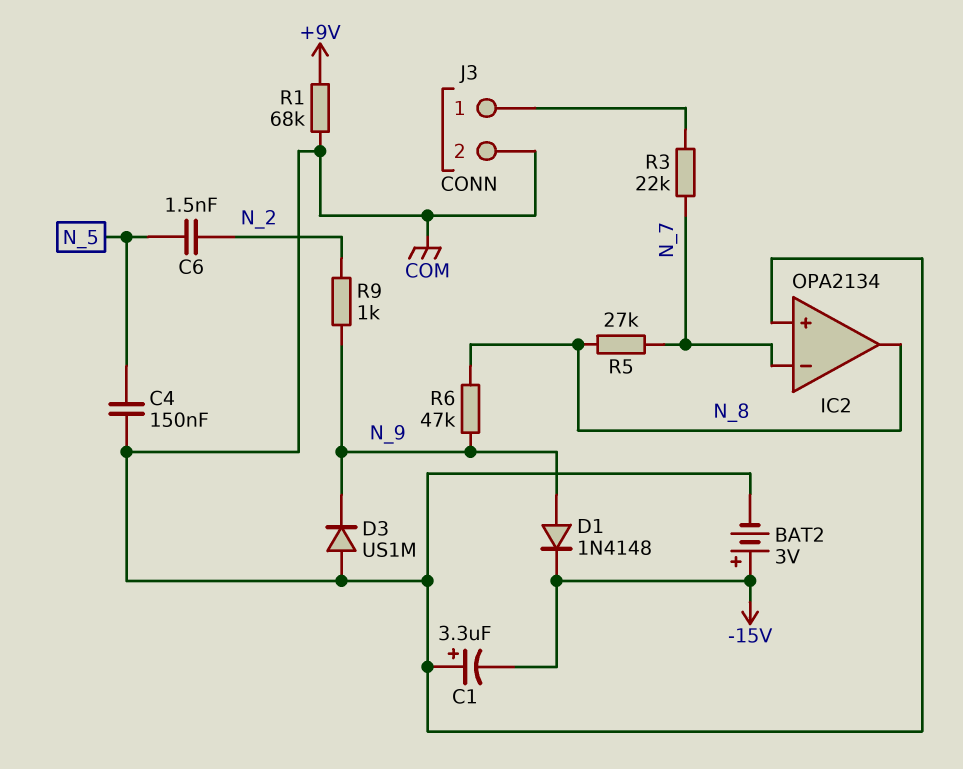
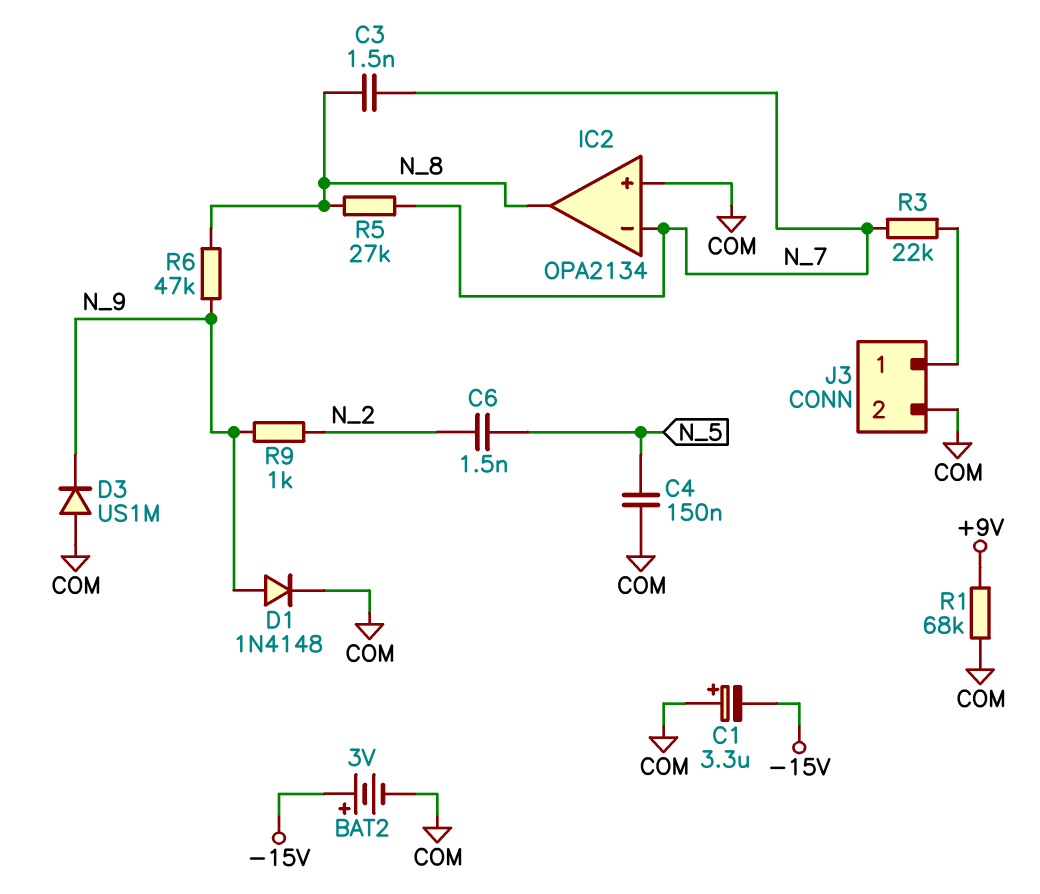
C3: none -> 1.5nF (N_7, N_8)
D1: diode 1N4148 (A N_9, K -15V) -> diode 1N4148 (A N_9, K COM)

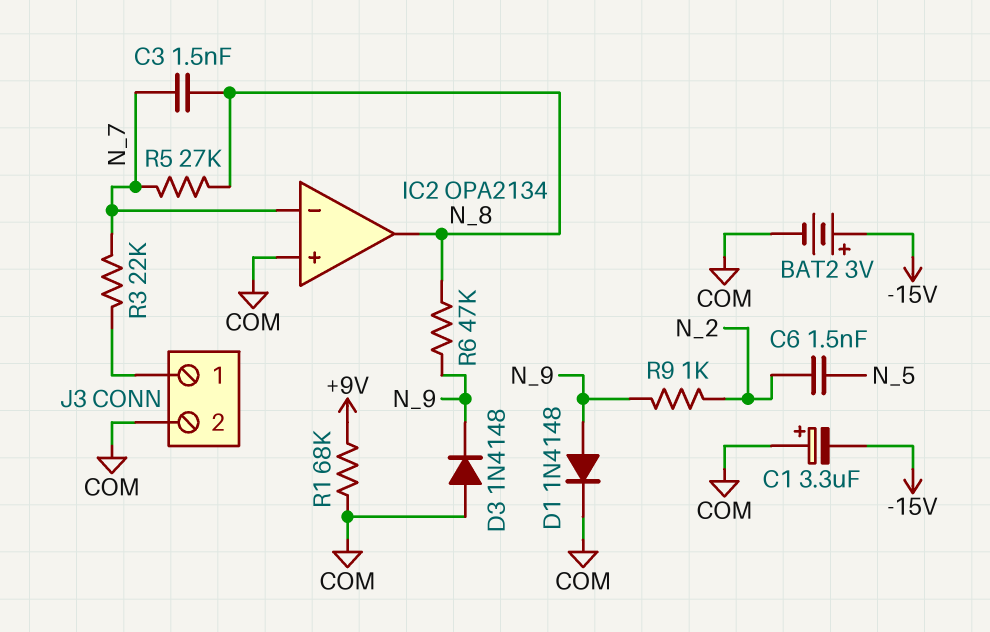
C4: 150nF (COM, N_5) -> none
D3: diode US1M (A COM, K N_9) -> diode 1N4148 (A COM, K N_9)

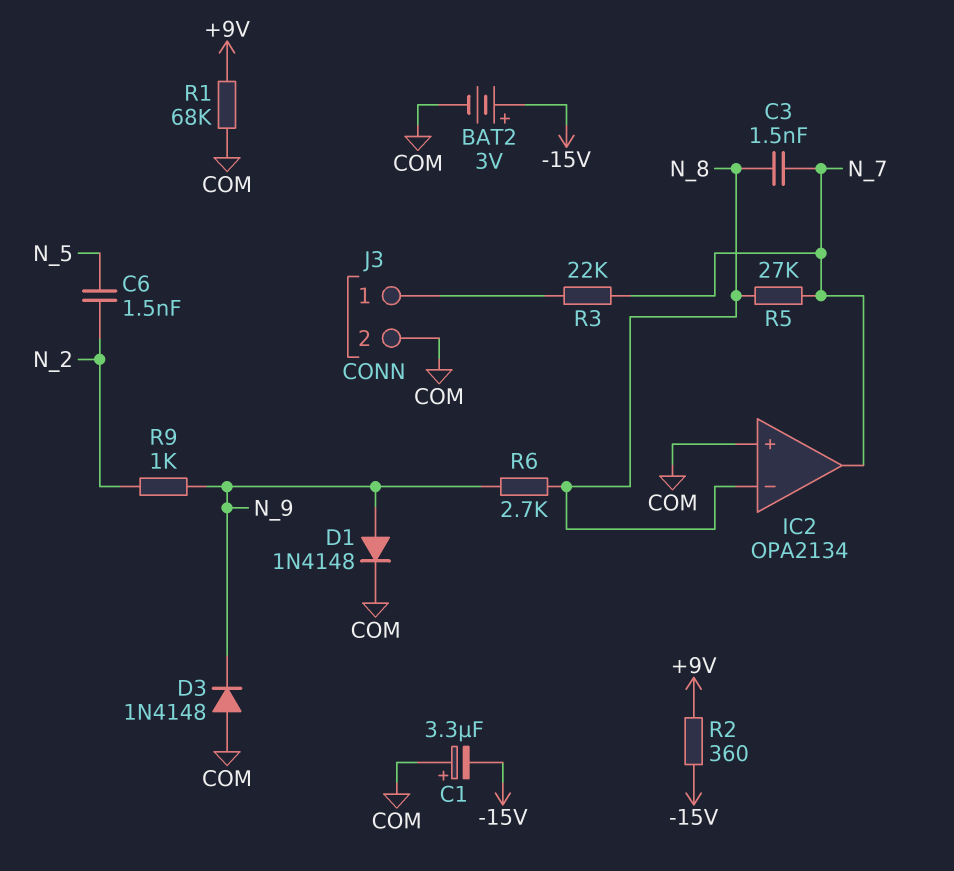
IC2 pin in-: N_7 -> N_8
IC2 pin out: N_8 -> N_7
R2: none -> 360 (+9V, -15V)
R6: 47k (N_8, N_9) -> 2.7k (N_8, N_9)

